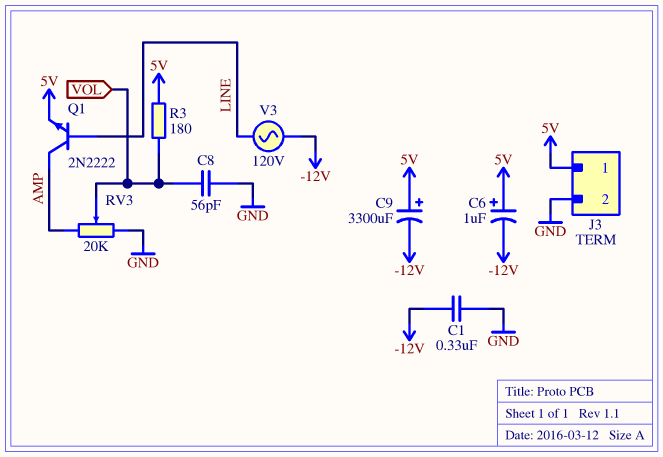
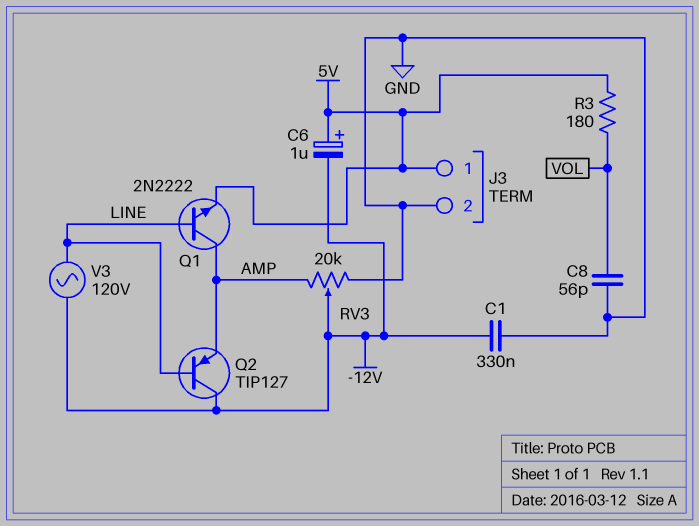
C9: 3300uF (plus 5V, minus -12V) -> none
Q2: none -> PNP TIP127 (B LINE, C -12V, E AMP)
RV3: 20k (AMP, GND, wiper VOL) -> 20k (AMP, GND, wiper -12V)

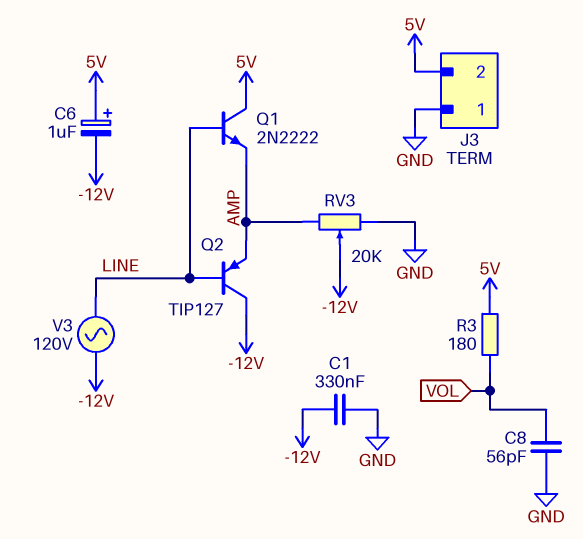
J3 pin 1: 5V -> GND
J3 pin 2: GND -> 5V
Q1: NPN 2N2222 (B LINE, C AMP, E 5V) -> NPN 2N2222 (B LINE, C 5V, E AMP)

